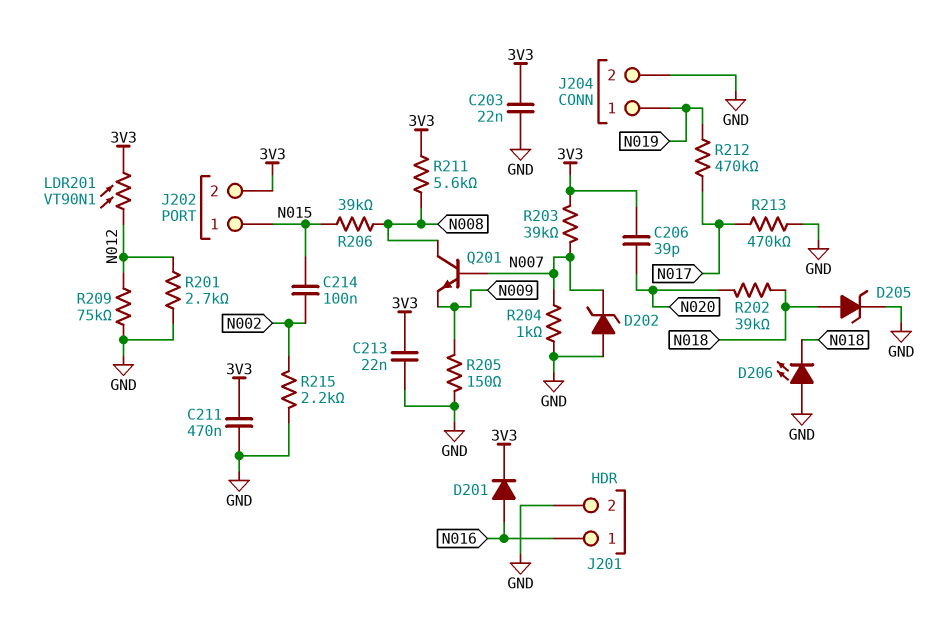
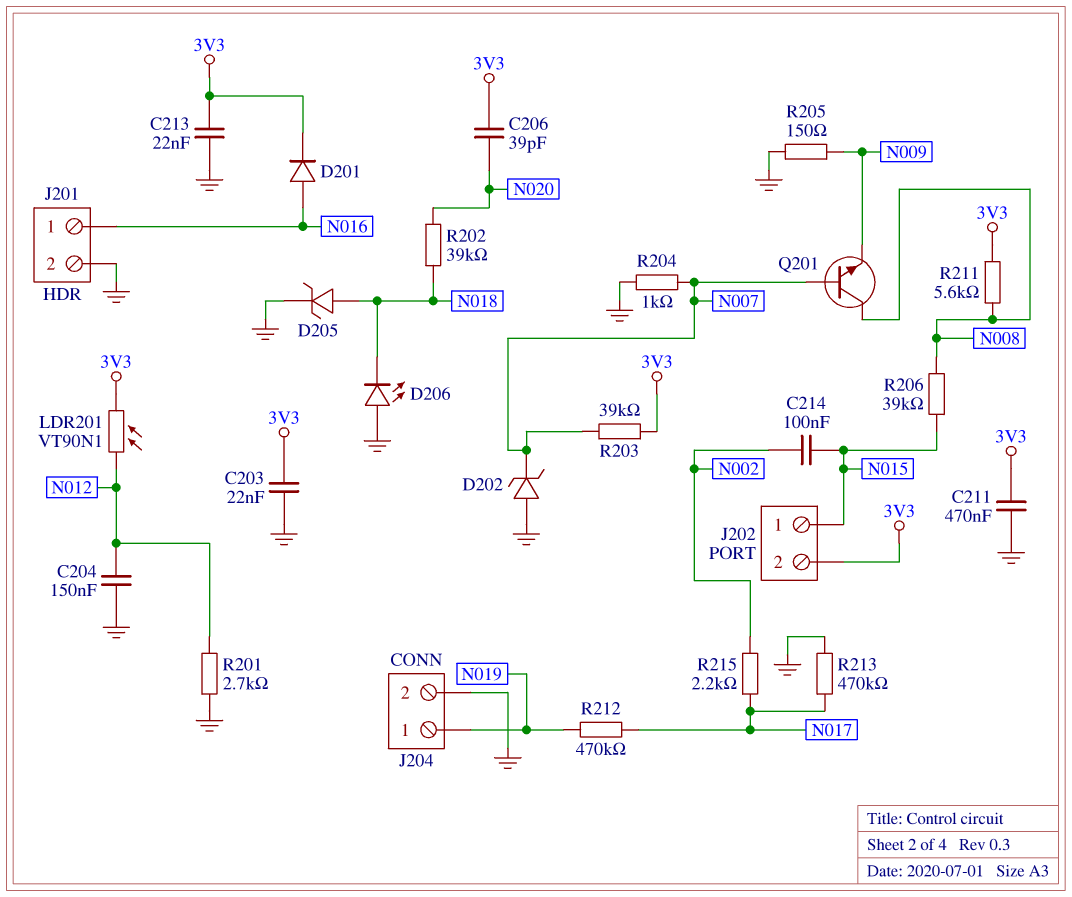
C204: none -> 150nF (GND, N012)
R209: 75k (GND, N012) -> none
R215: 2.2k (GND, N002) -> 2.2k (N002, N017)

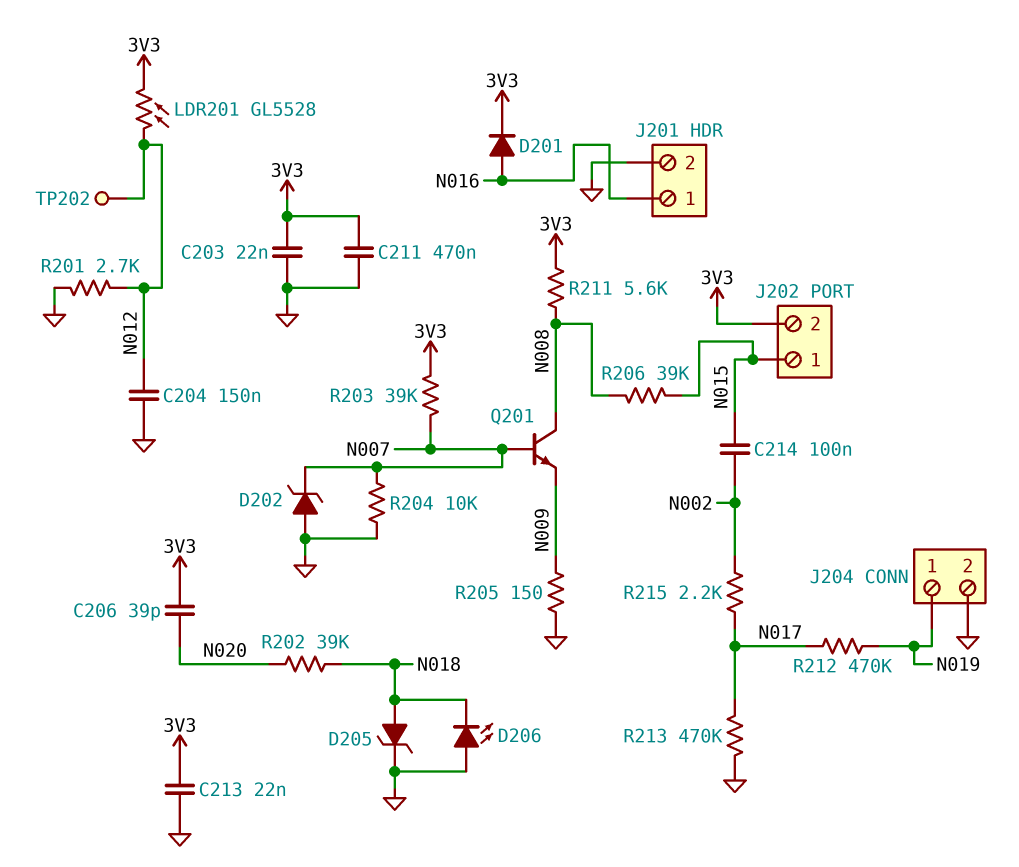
LDR201: VT90N1 (3V3, N012) -> GL5528 (3V3, N012)
R204: 1k (GND, N007) -> 10k (GND, N007)
TP202: none -> test point (N012)

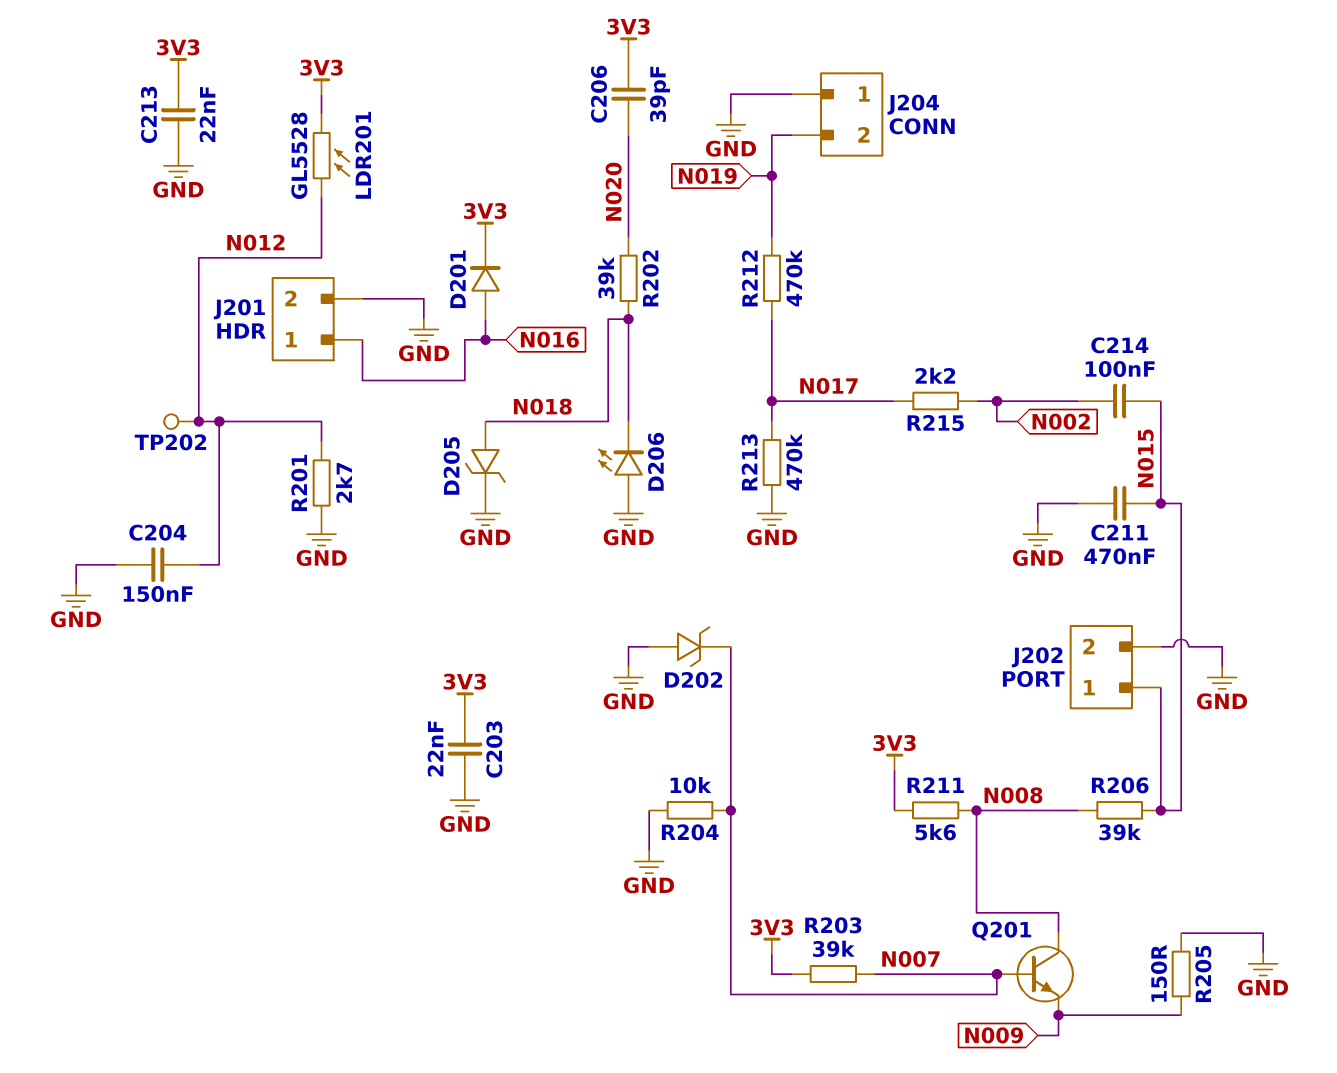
C211: 470nF (3V3, GND) -> 470nF (GND, N015)
J202 pin 2: 3V3 -> GND
J204 pin 1: N019 -> GND
J204 pin 2: GND -> N019

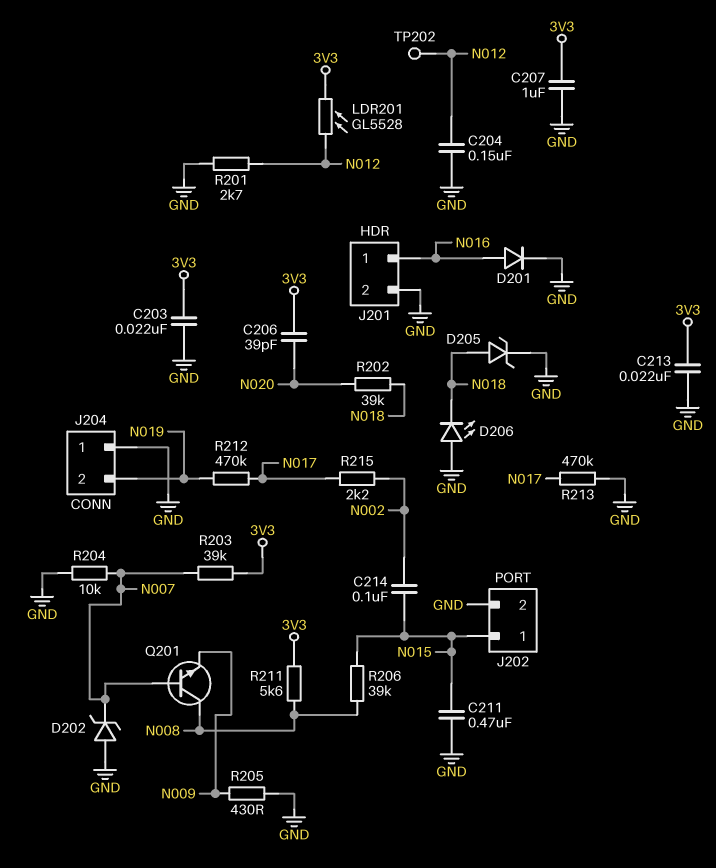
C207: none -> 1uF (3V3, GND)
D201: diode (A N016, K 3V3) -> diode (A N016, K GND)
R205: 150 (GND, N009) -> 430 (GND, N009)

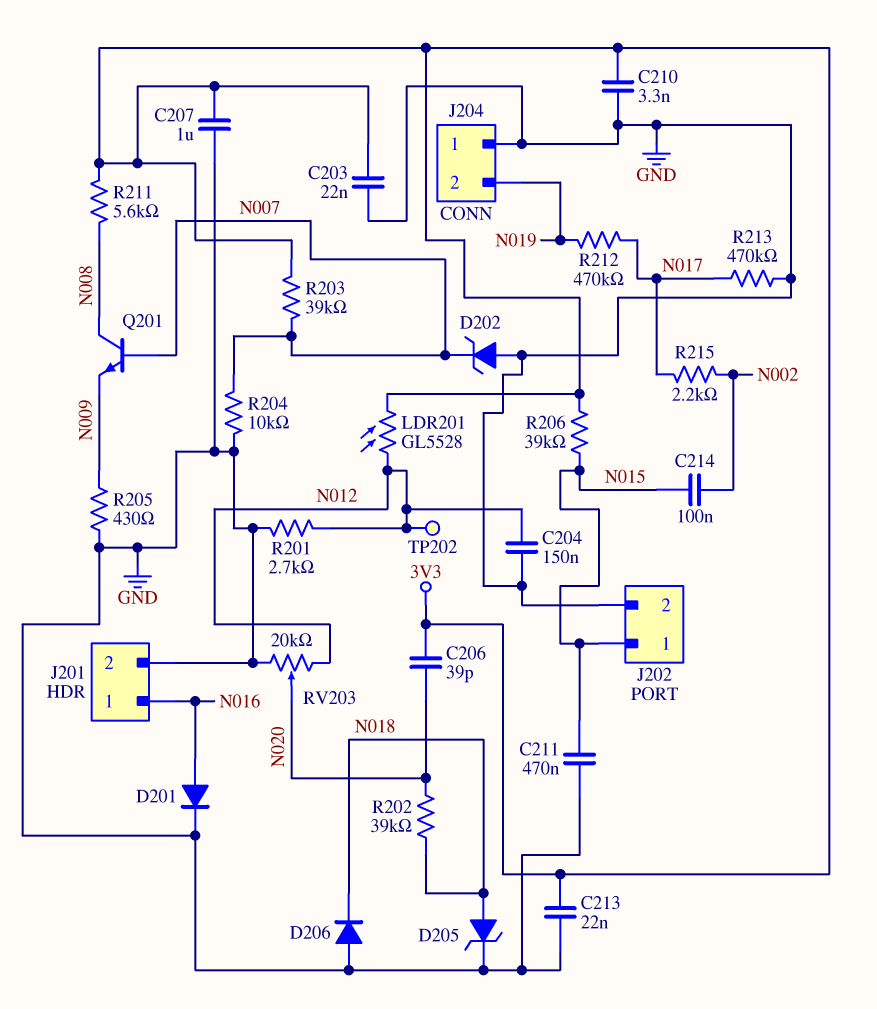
C210: none -> 3.3nF (3V3, GND)
D206: LED (A GND, K N018) -> diode (A GND, K N018)
R206: 39k (N008, N015) -> 39k (3V3, N015)
RV203: none -> 20k (GND, N012, wiper N020)

